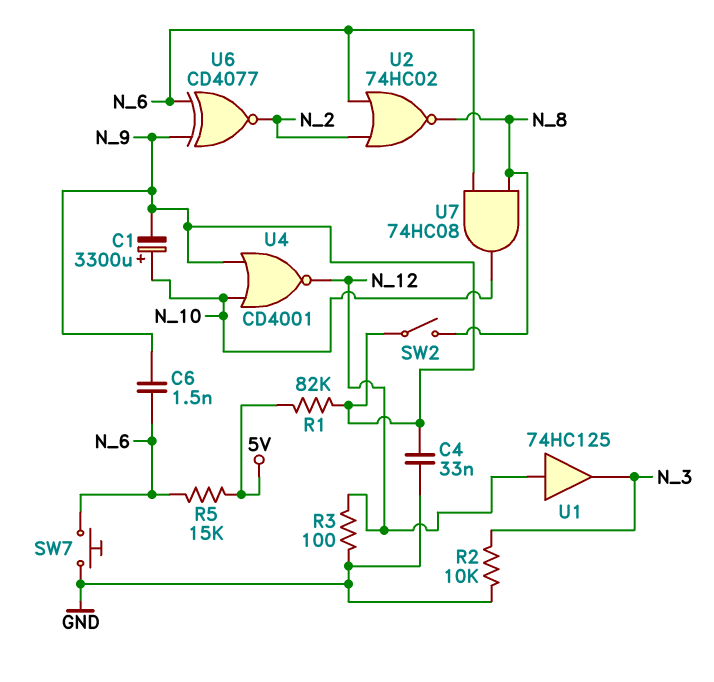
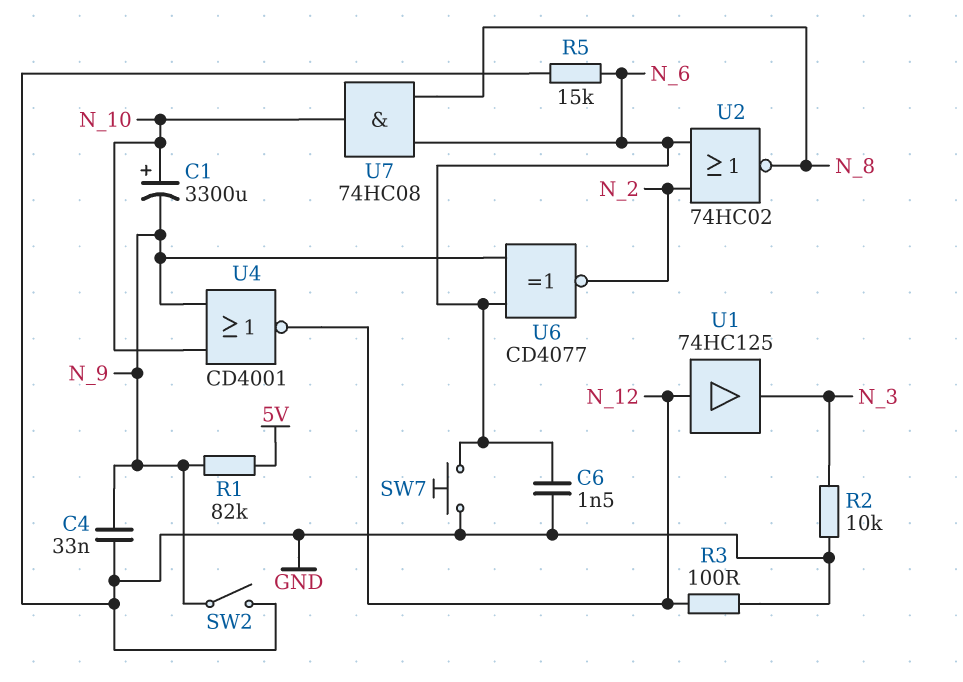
C6: 1.5nF (N_6, N_9) -> 1.5nF (GND, N_6)
R5: 15k (5V, N_6) -> 15k (GND, N_6)
SW2: switch (N_8, N_9) -> switch (GND, N_9)

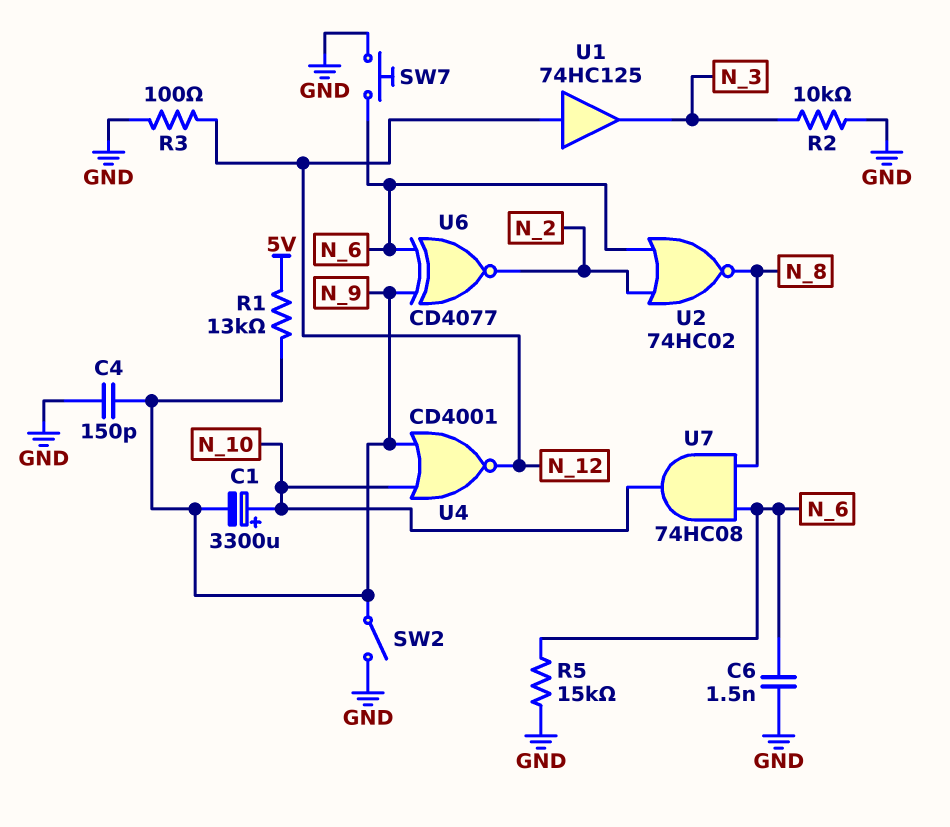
C4: 33nF (GND, N_9) -> 150pF (GND, N_9)
R1: 82k (5V, N_9) -> 13k (5V, N_9)

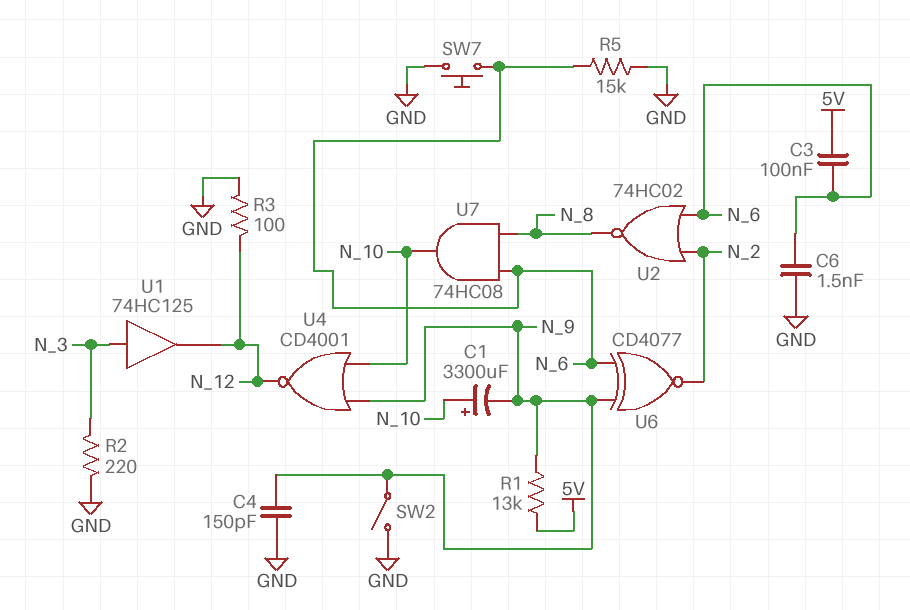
C3: none -> 100nF (5V, N_6)
R2: 10k (GND, N_3) -> 220 (GND, N_3)
U1: buffer 74HC125 (in N_12, out N_3) -> buffer 74HC125 (in N_3, out N_12)

